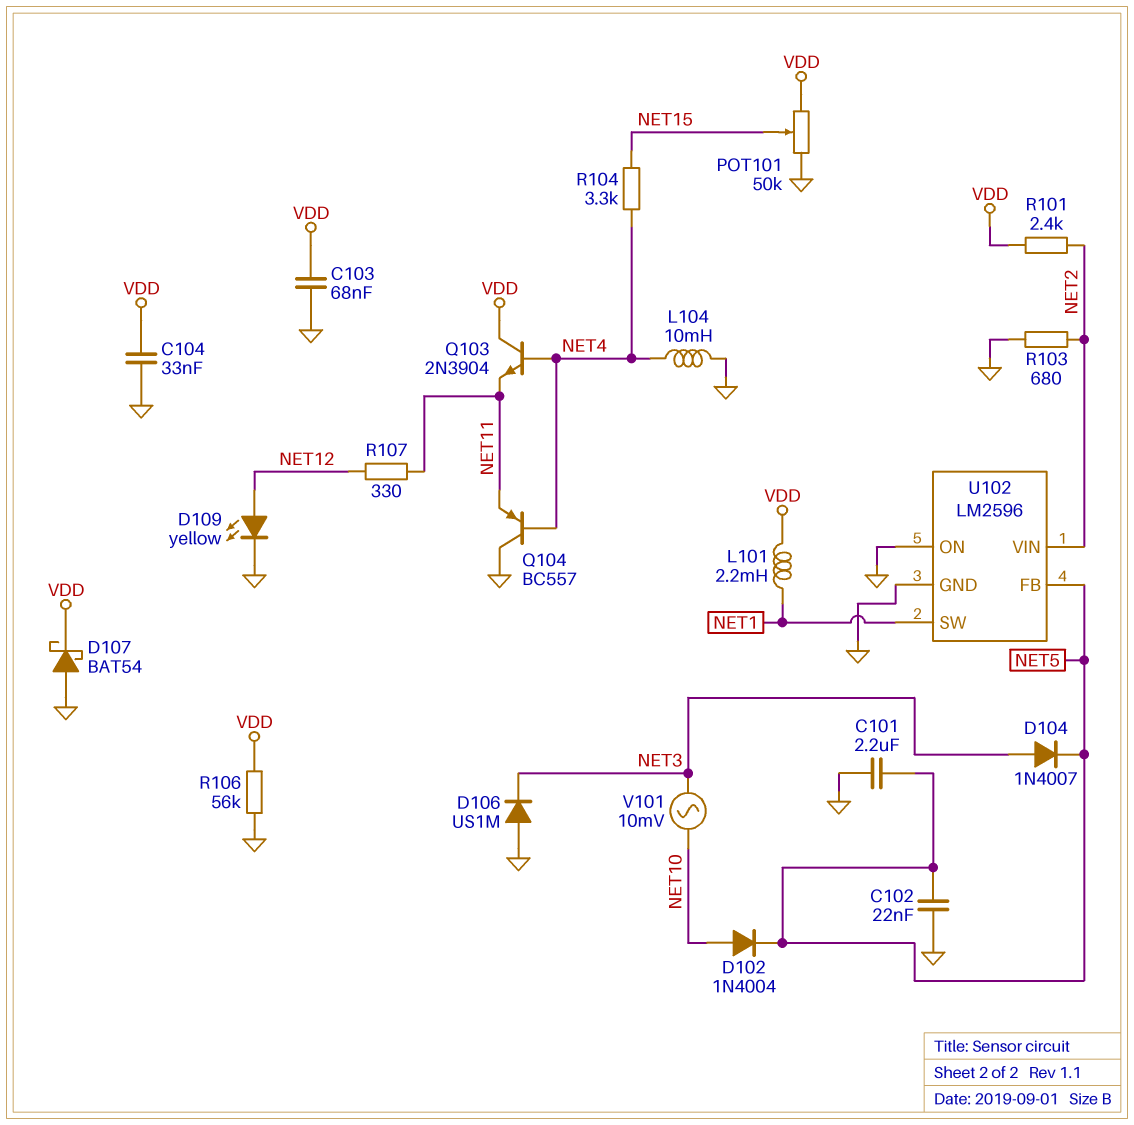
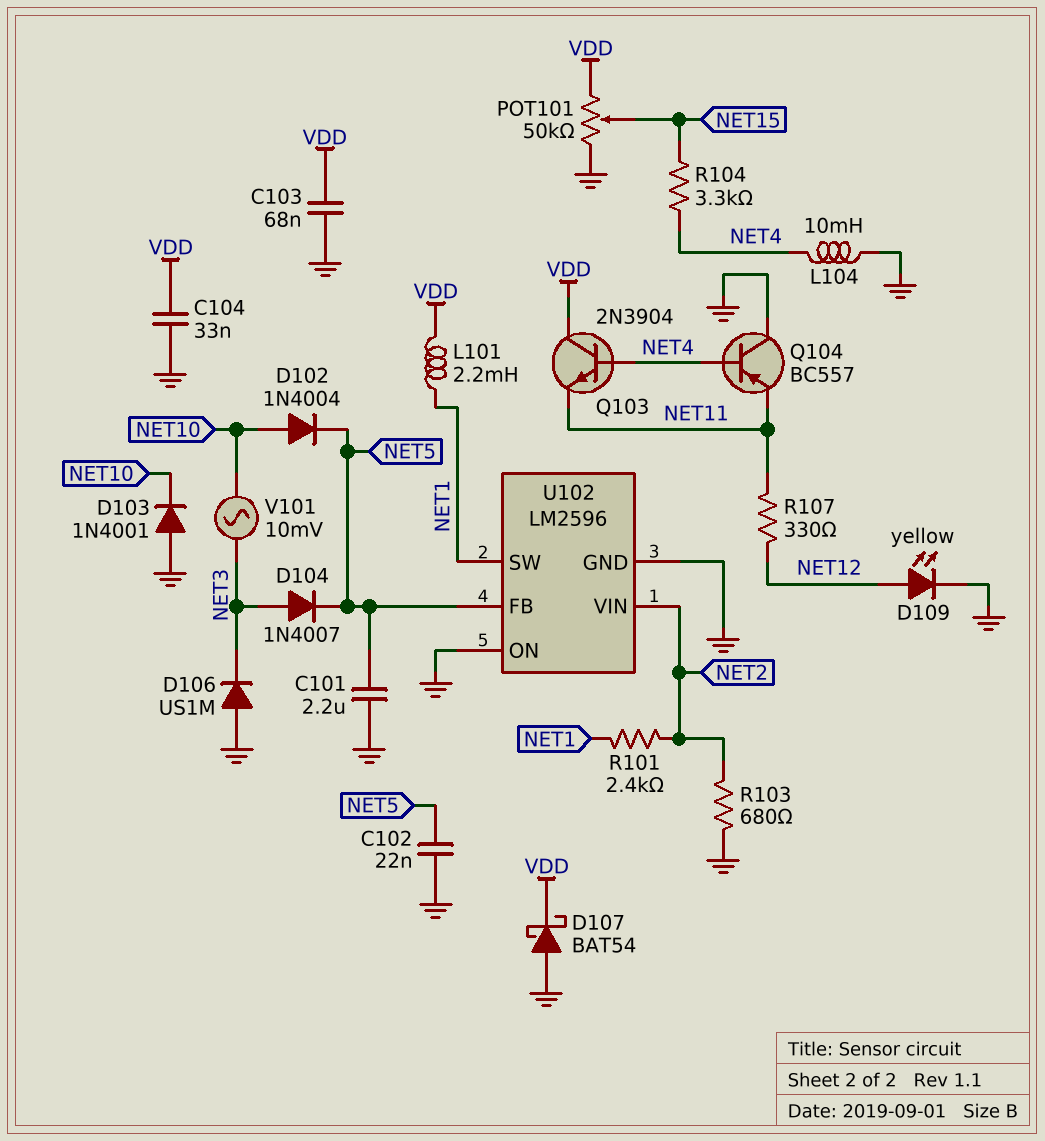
D103: none -> diode 1N4001 (A GND, K NET10)
R101: 2.4k (NET2, VDD) -> 2.4k (NET1, NET2)
R106: 56k (GND, VDD) -> none

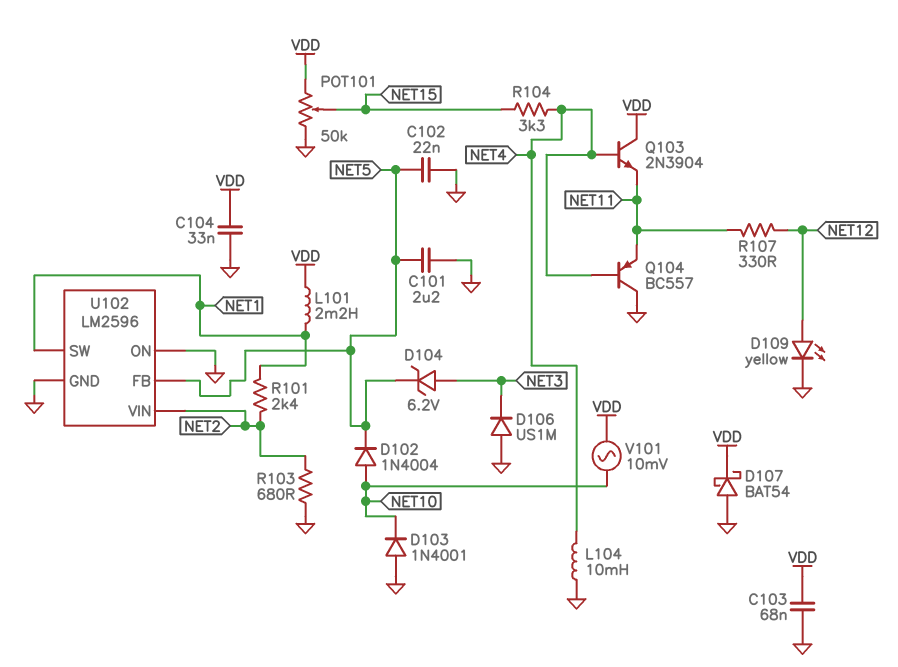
D104: diode 1N4007 (A NET3, K NET5) -> zener 6.2V (A NET3, K NET5)
V101: AC 10mV (NET3, NET10) -> AC 10mV (NET10, VDD)

